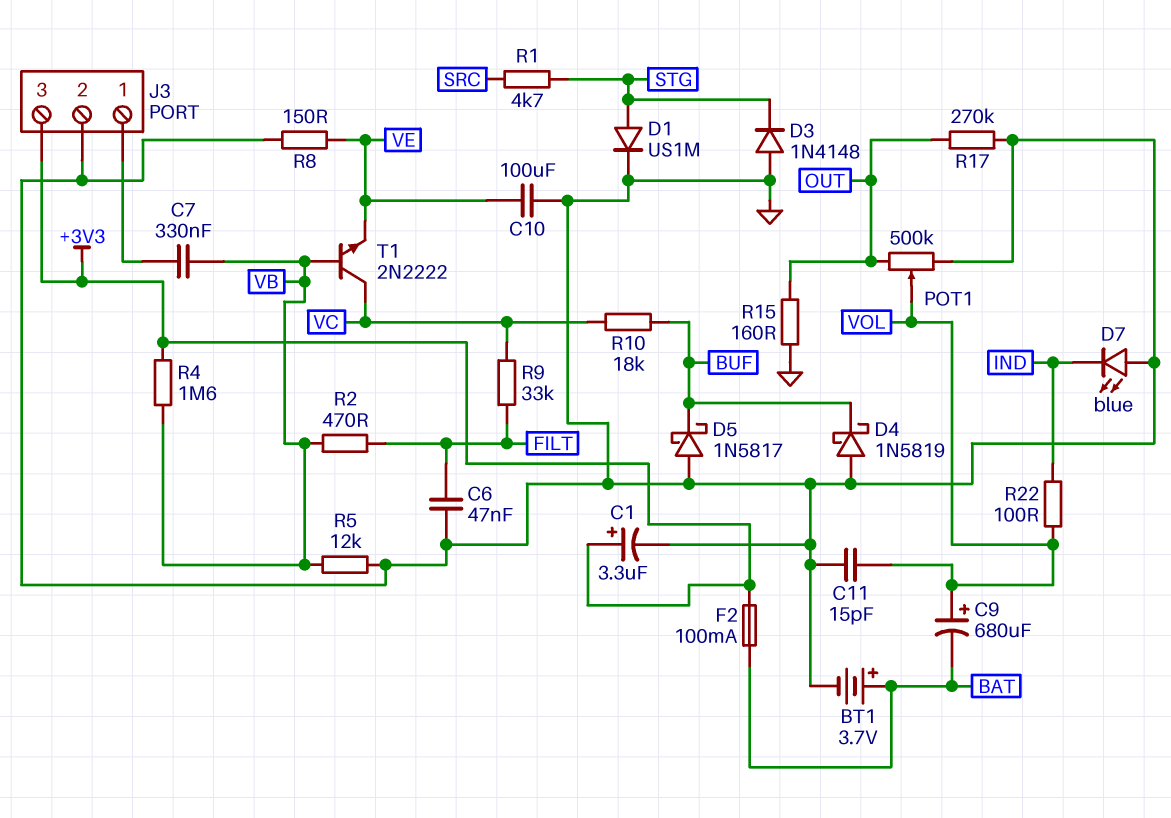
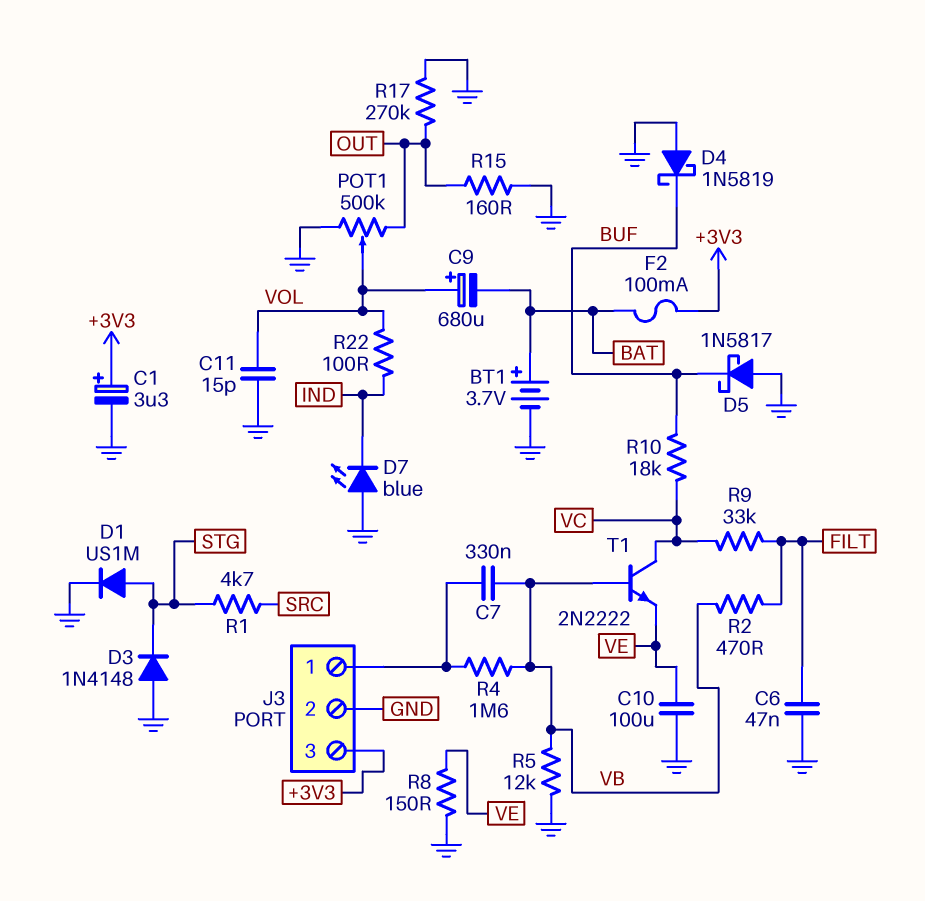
R4: 1.6M (+3V3, VB) -> 1.6M (J3/1, VB)

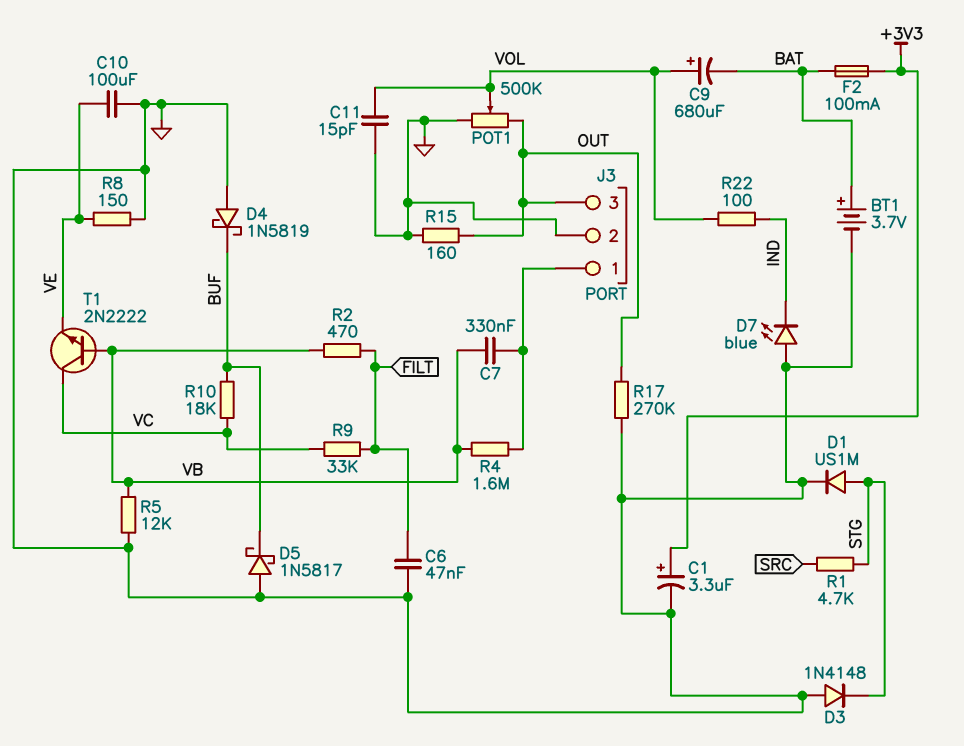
J3 pin 3: +3V3 -> OUT

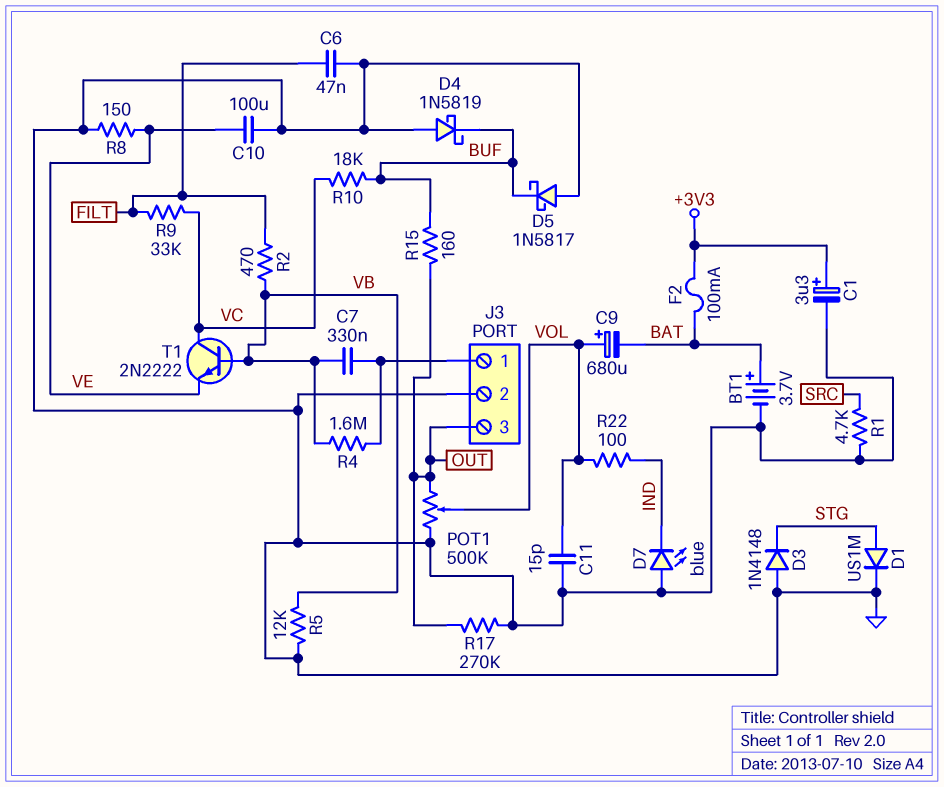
R1: 4.7k (SRC, STG) -> 4.7k (GND, SRC)
R15: 160 (GND, OUT) -> 160 (BUF, OUT)

